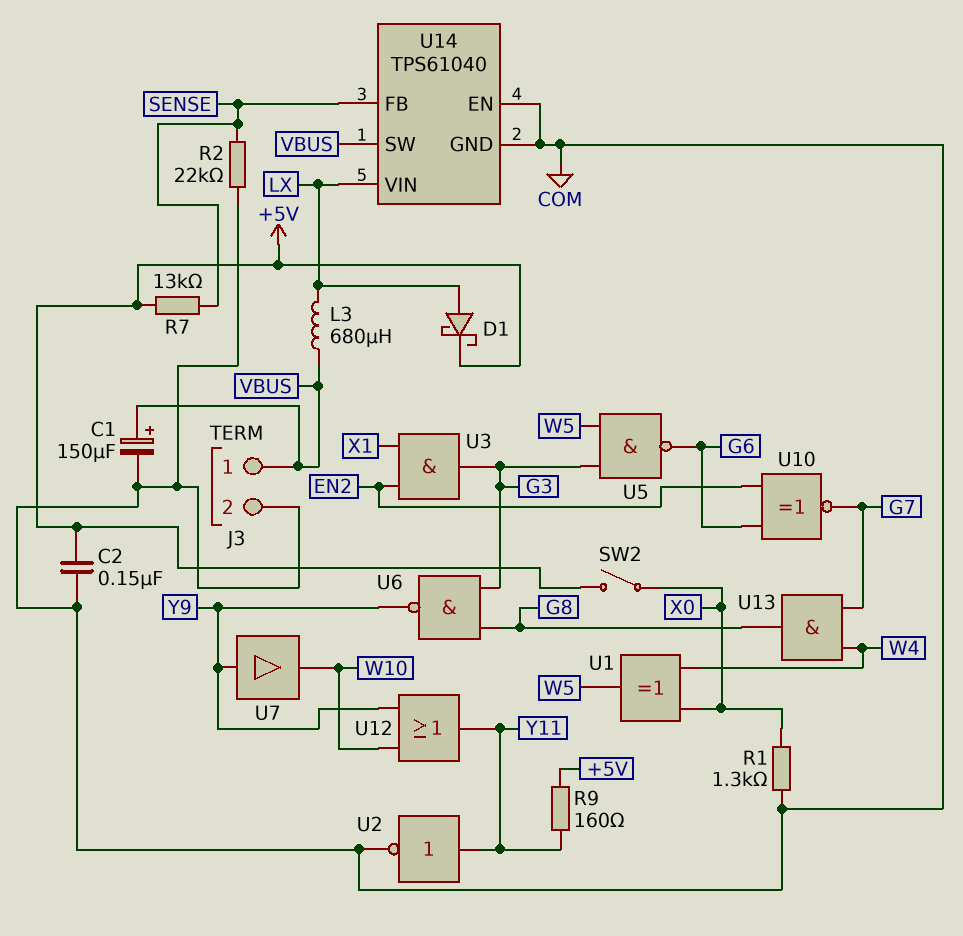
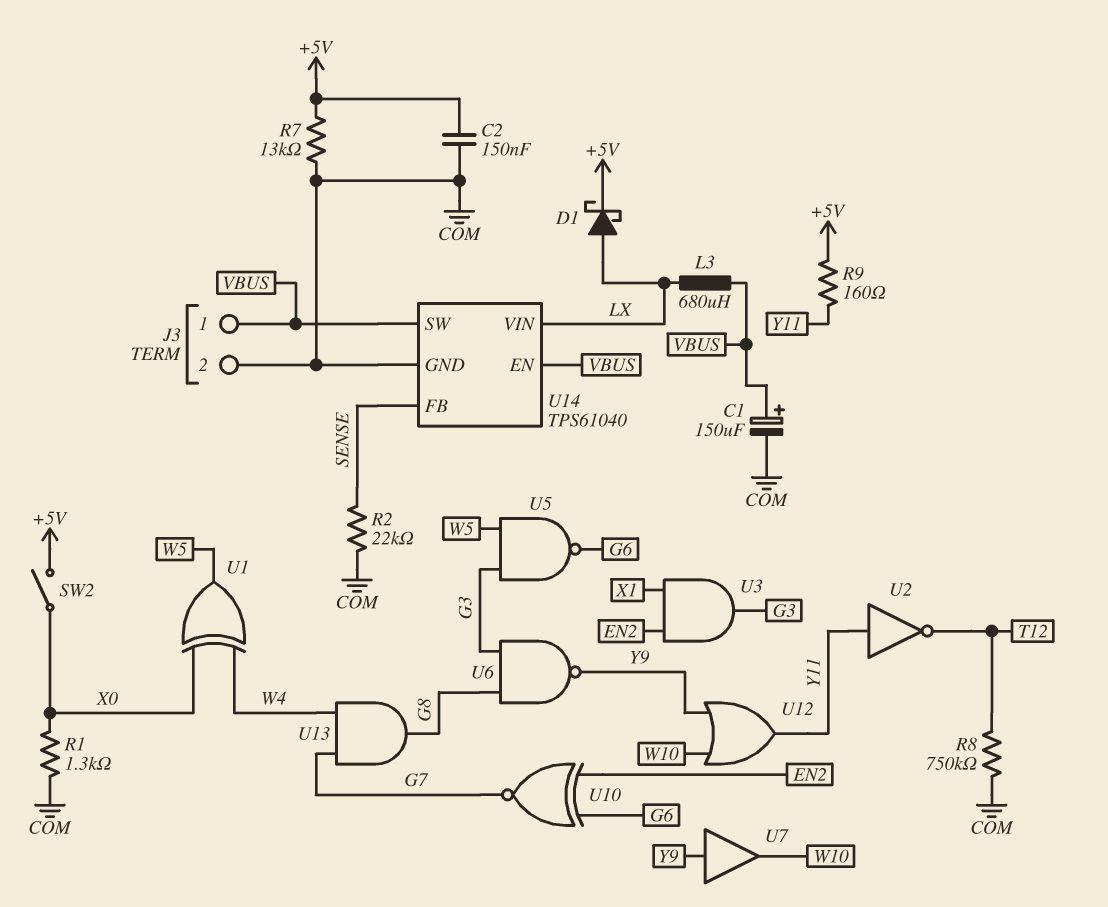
R7: 13k (+5V, SENSE) -> 13k (+5V, COM)
R8: none -> 750k (COM, T12)
U2: NOT (in Y11, out COM) -> NOT (in Y11, out T12)
U14 pin EN: COM -> VBUS

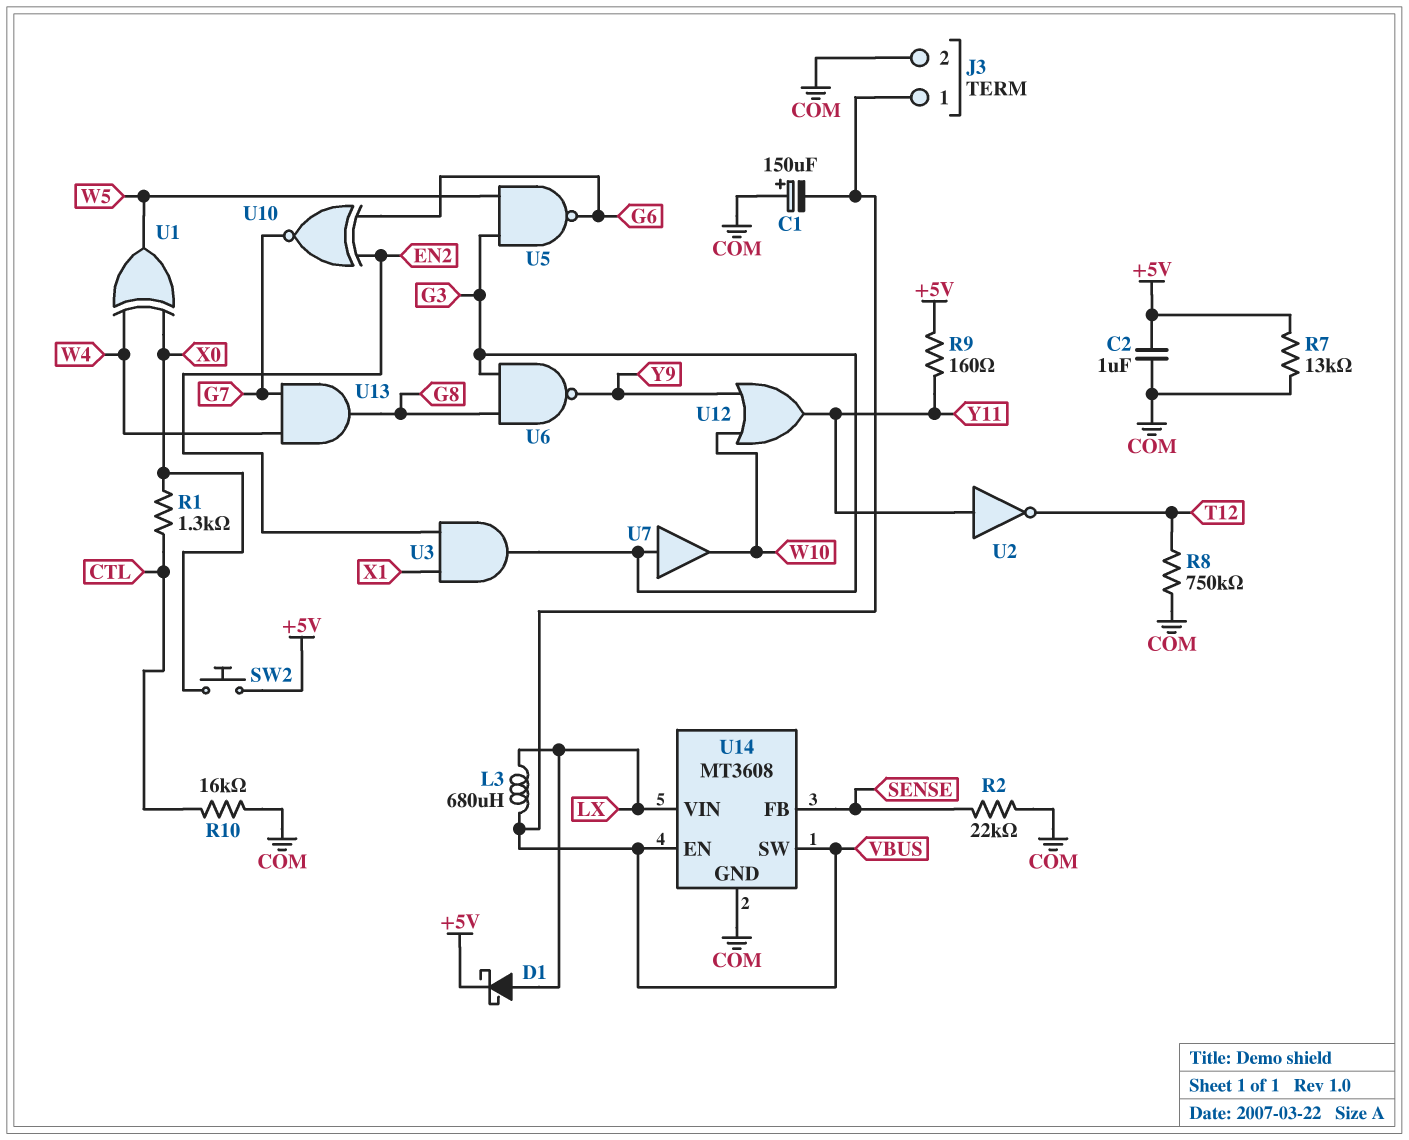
C1: 150uF (plus VBUS, minus COM) -> 150uF (plus COM, minus VBUS)
C2: 150nF (+5V, COM) -> 1uF (+5V, COM)
R1: 1.3k (COM, X0) -> 1.3k (CTL, X0)
R10: none -> 16k (COM, CTL)
SW2: switch (+5V, X0) -> button (+5V, X0)
U7: buffer (in Y9, out W10) -> buffer (in G3, out W10)
U14: TPS61040 -> MT3608

